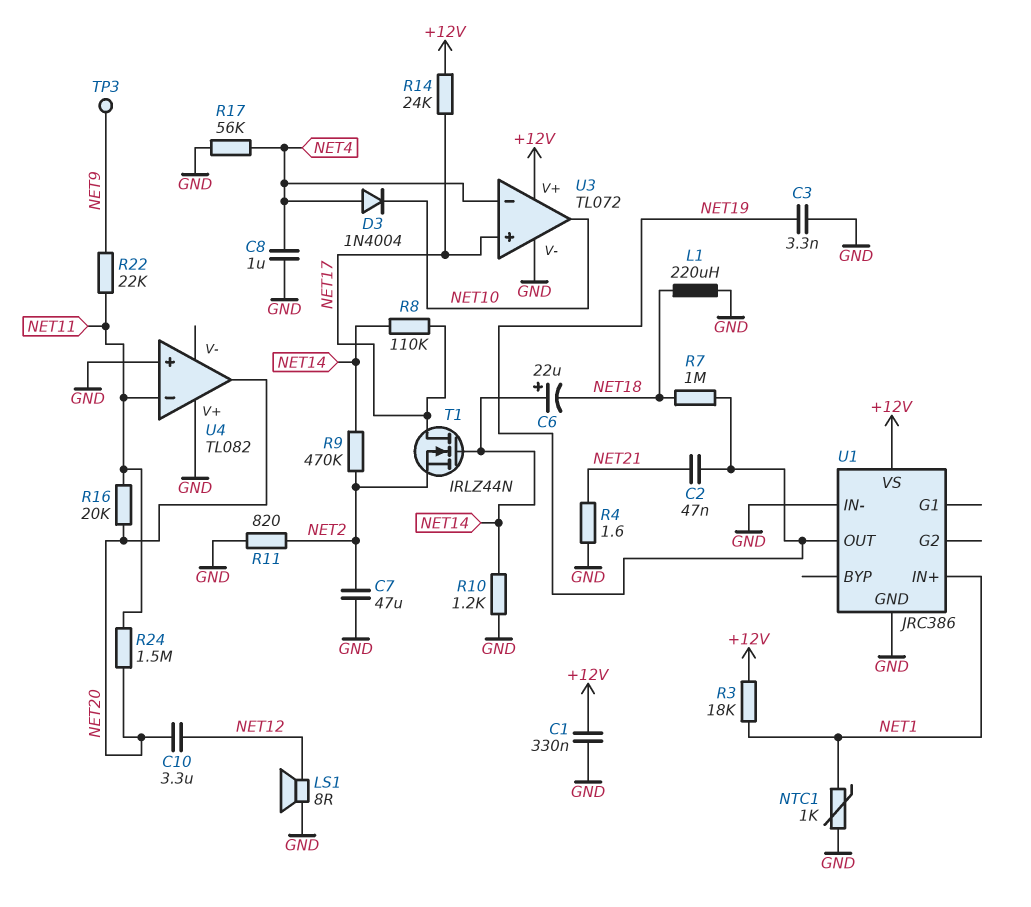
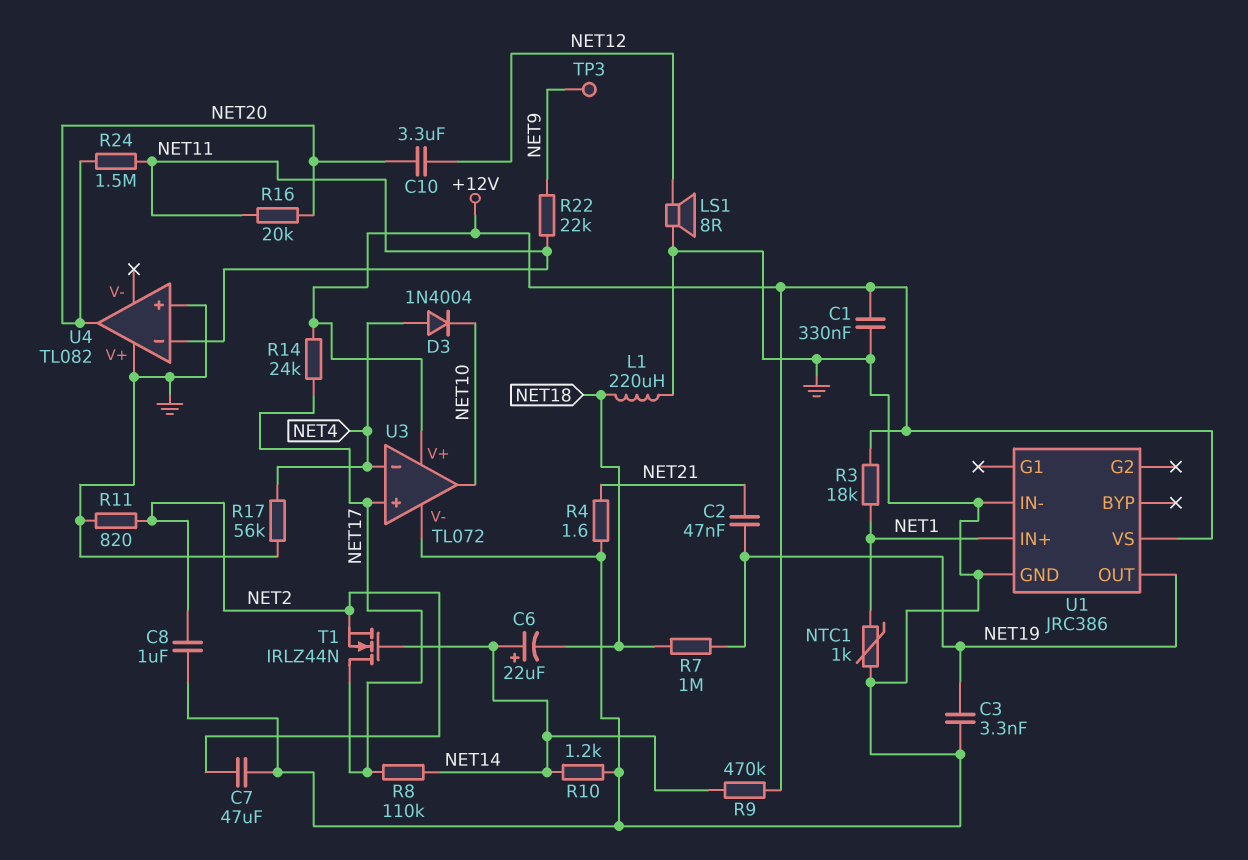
C8: 1uF (GND, NET4) -> 1uF (GND, NET2)
R9: 470k (NET2, NET14) -> 470k (+12V, NET14)

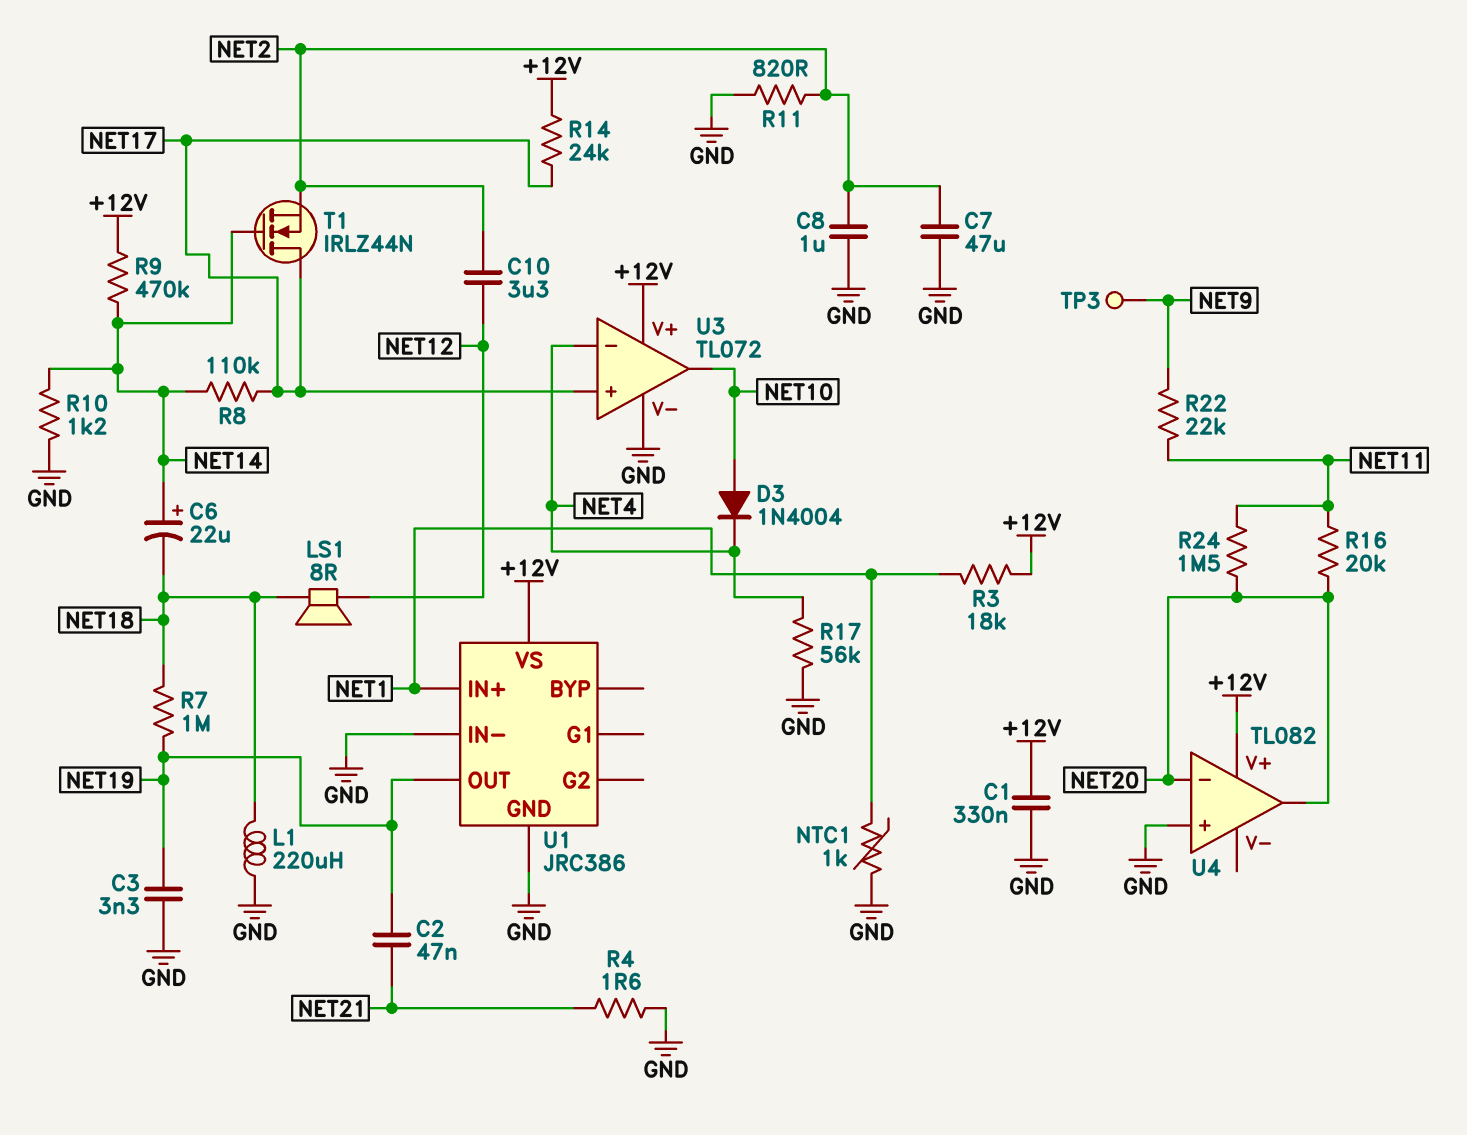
C10: 3.3uF (NET12, NET20) -> 3.3uF (NET2, NET12)
D3: diode 1N4004 (A NET4, K NET10) -> diode 1N4004 (A NET10, K NET4)
LS1: speaker 8R (GND, NET12) -> speaker 8R (NET12, NET18)
U4 pin V+: GND -> +12V
U4 pin in-: NET11 -> NET20

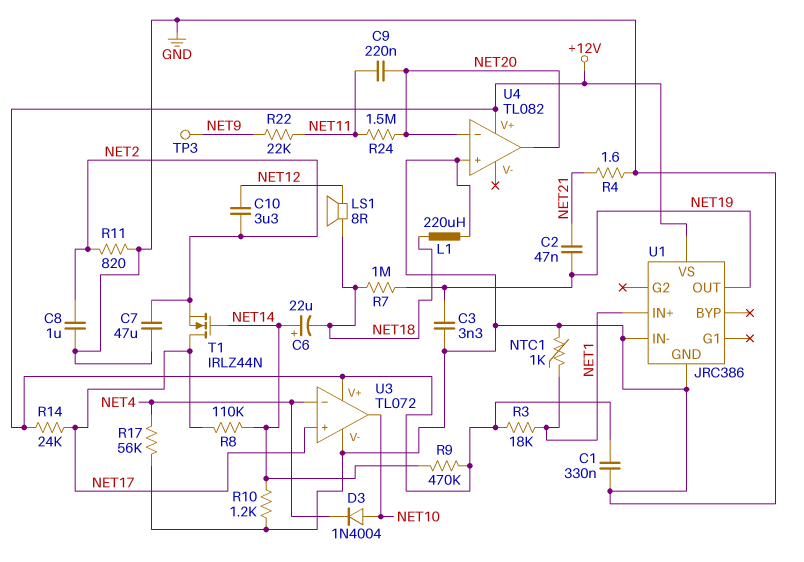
C9: none -> 220nF (NET11, NET20)
R16: 20k (NET11, NET20) -> none

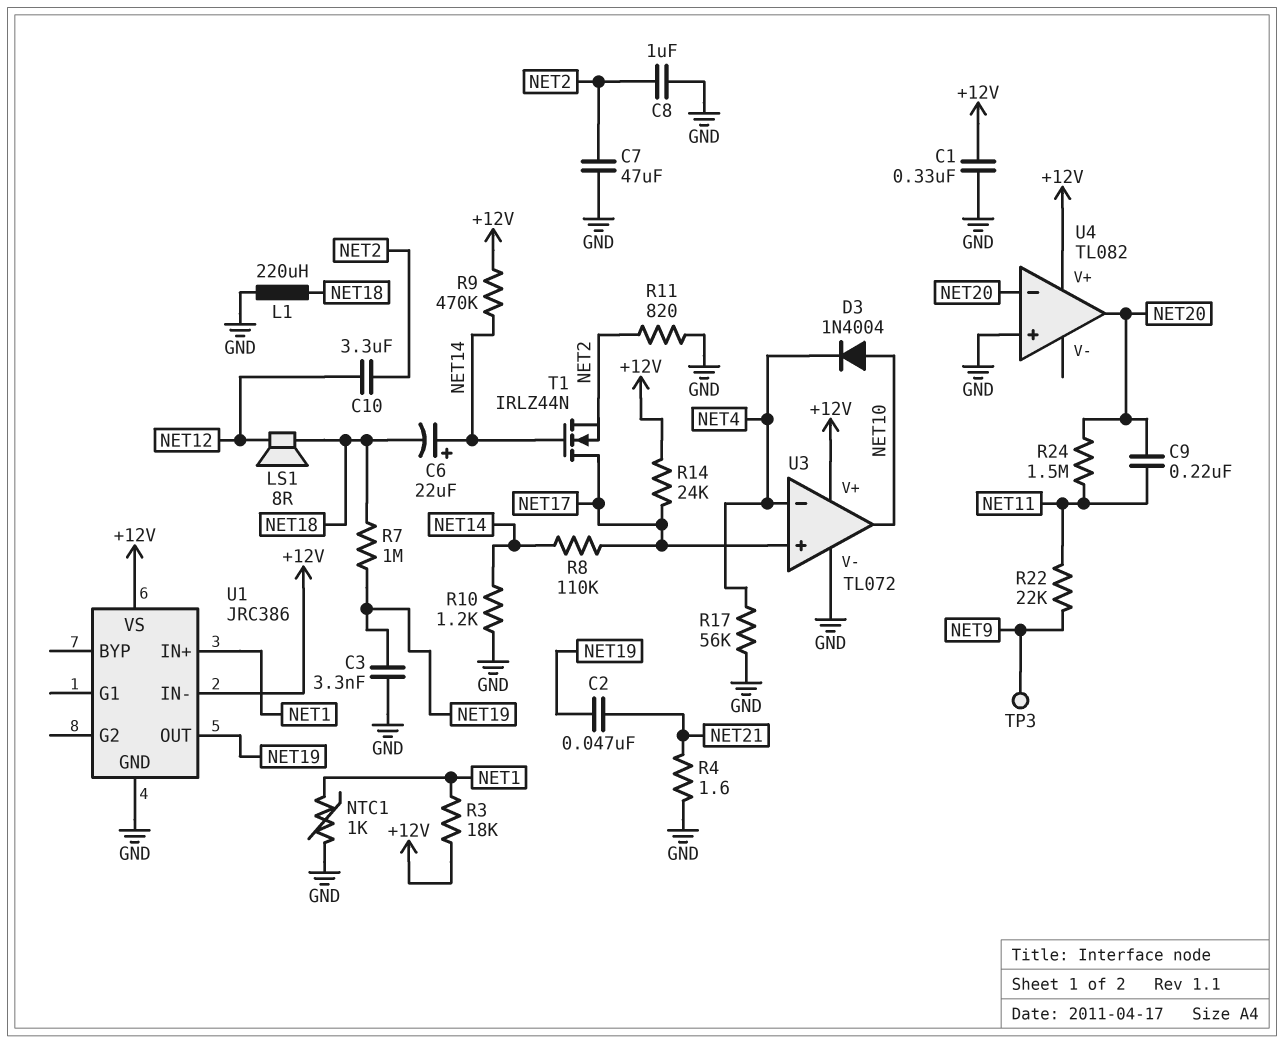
U1 pin IN-: GND -> +12V

